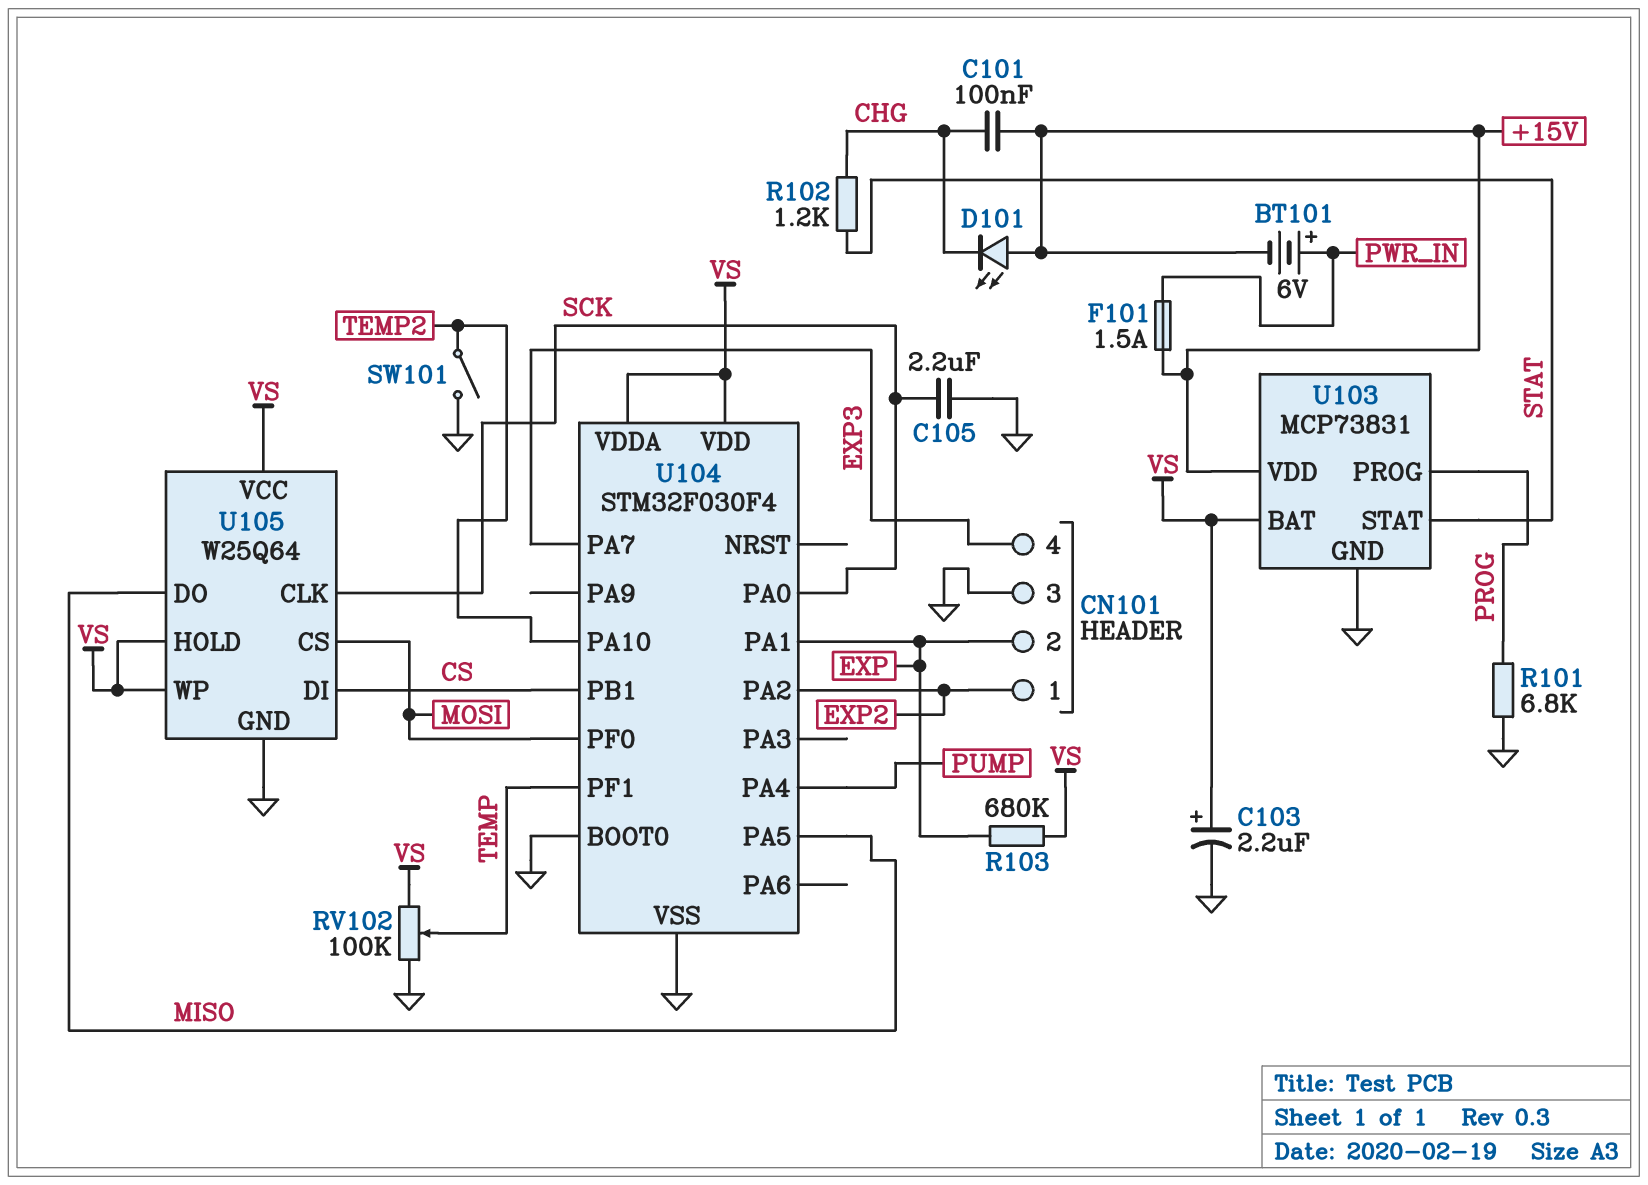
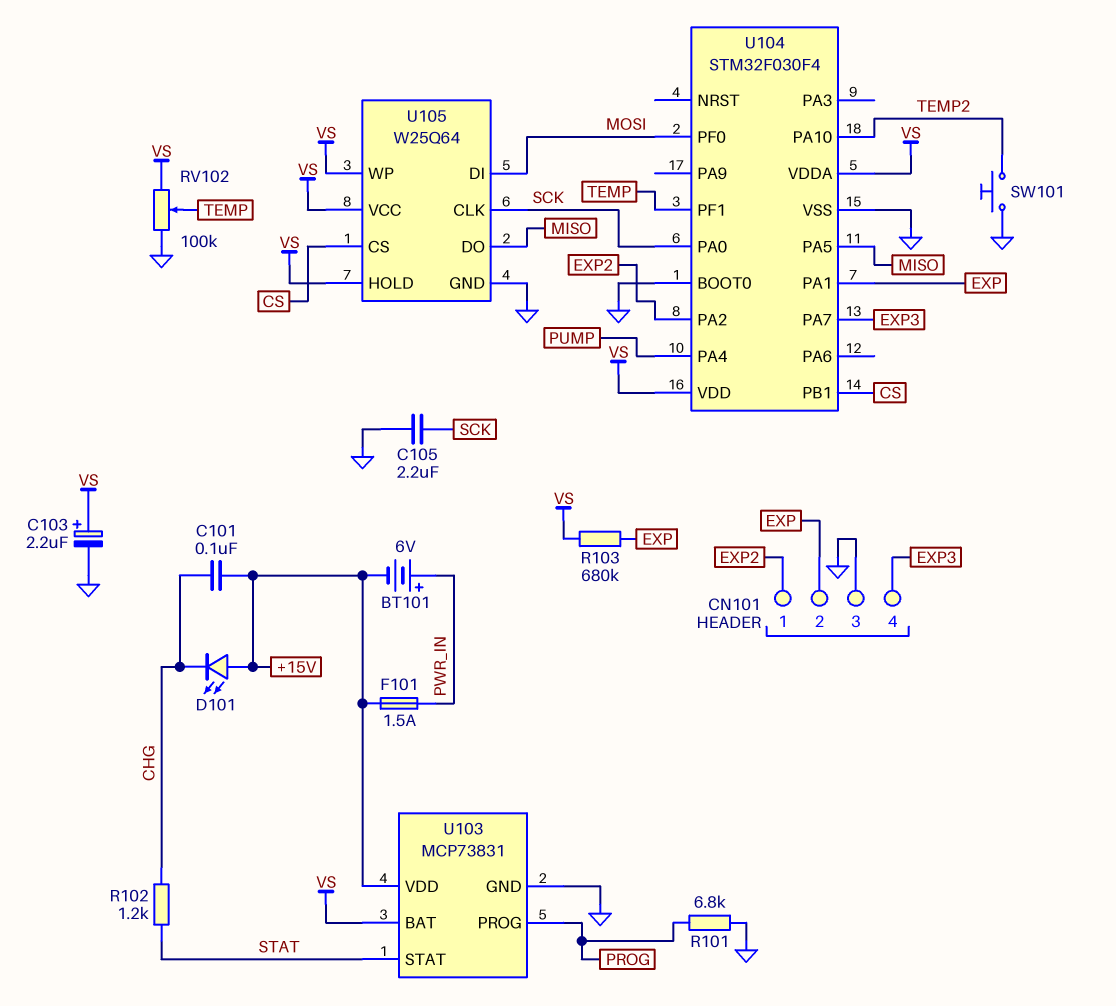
SW101: switch (GND, TEMP2) -> button (GND, TEMP2)
U105 pin CS: MOSI -> CS
U105 pin DI: CS -> MOSI

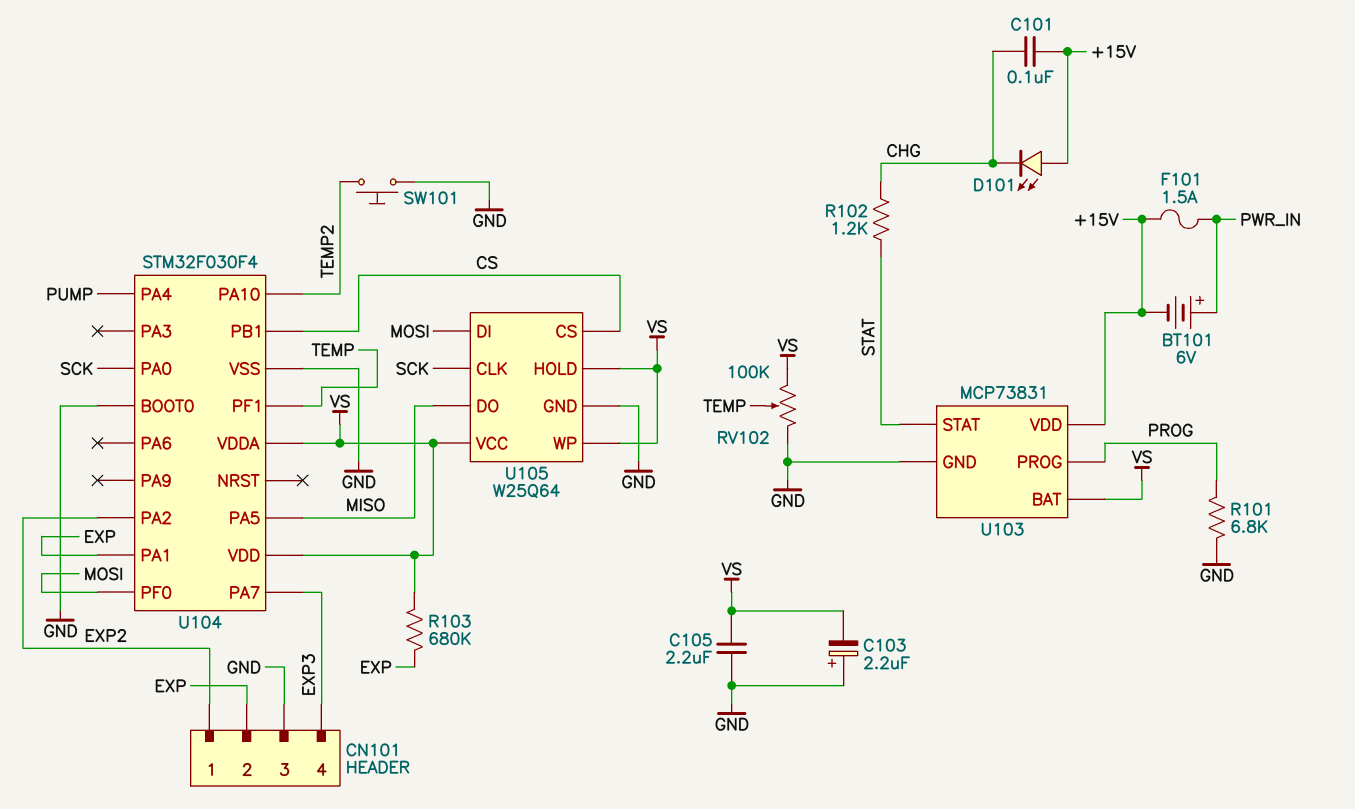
C103: 2.2uF (plus VS, minus GND) -> 2.2uF (plus GND, minus VS)
C105: 2.2uF (GND, SCK) -> 2.2uF (GND, VS)

